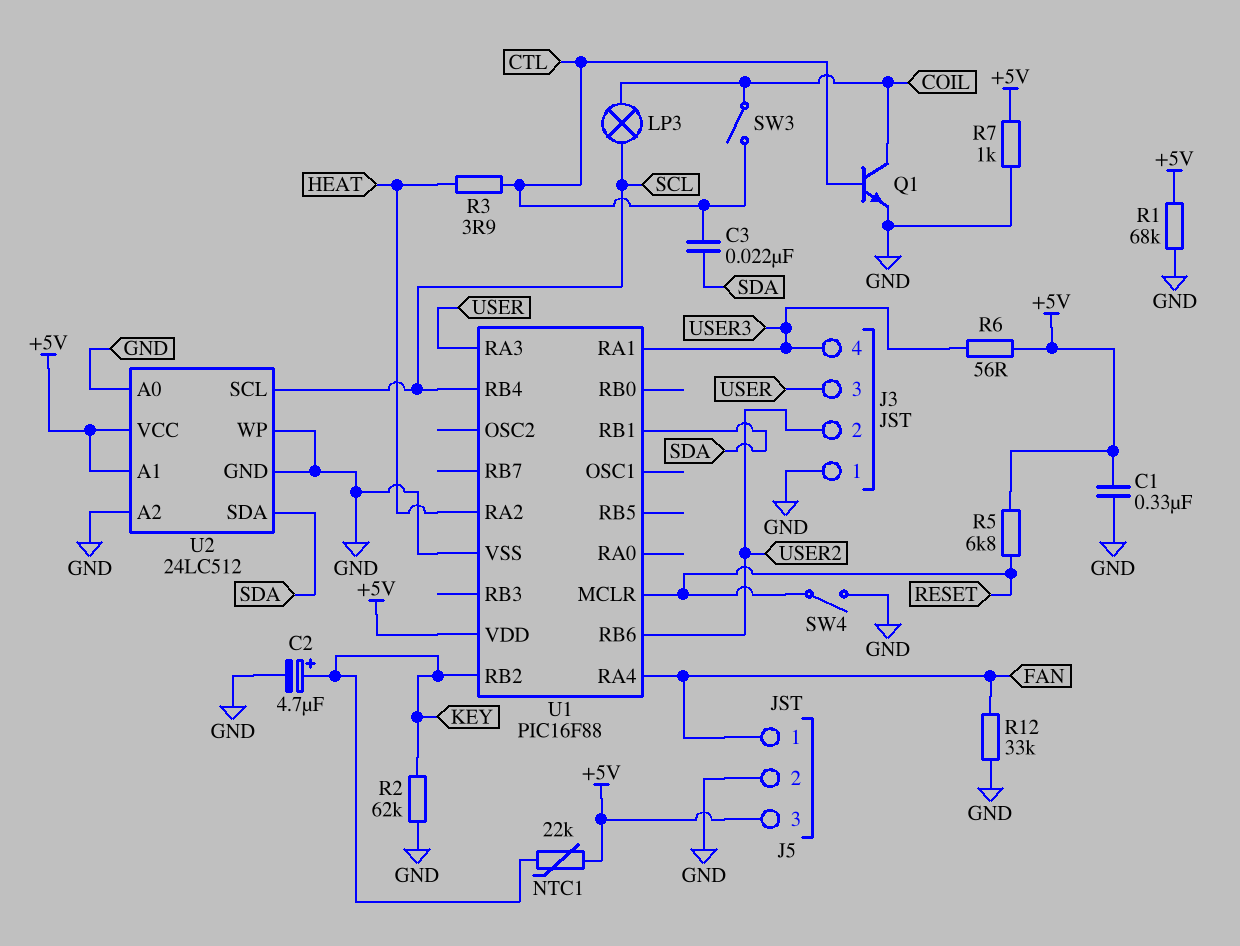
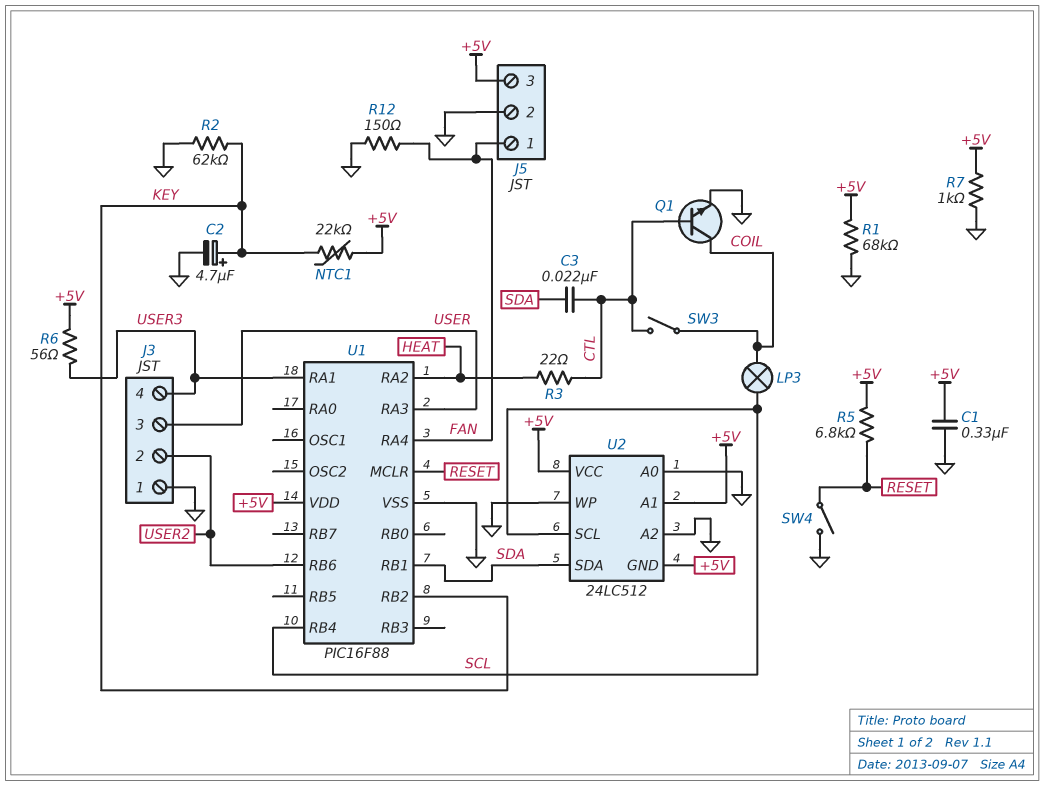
R3: 3.9 (CTL, HEAT) -> 22 (CTL, HEAT)
R12: 33k (FAN, GND) -> 150 (FAN, GND)
U2 pin GND: GND -> +5V

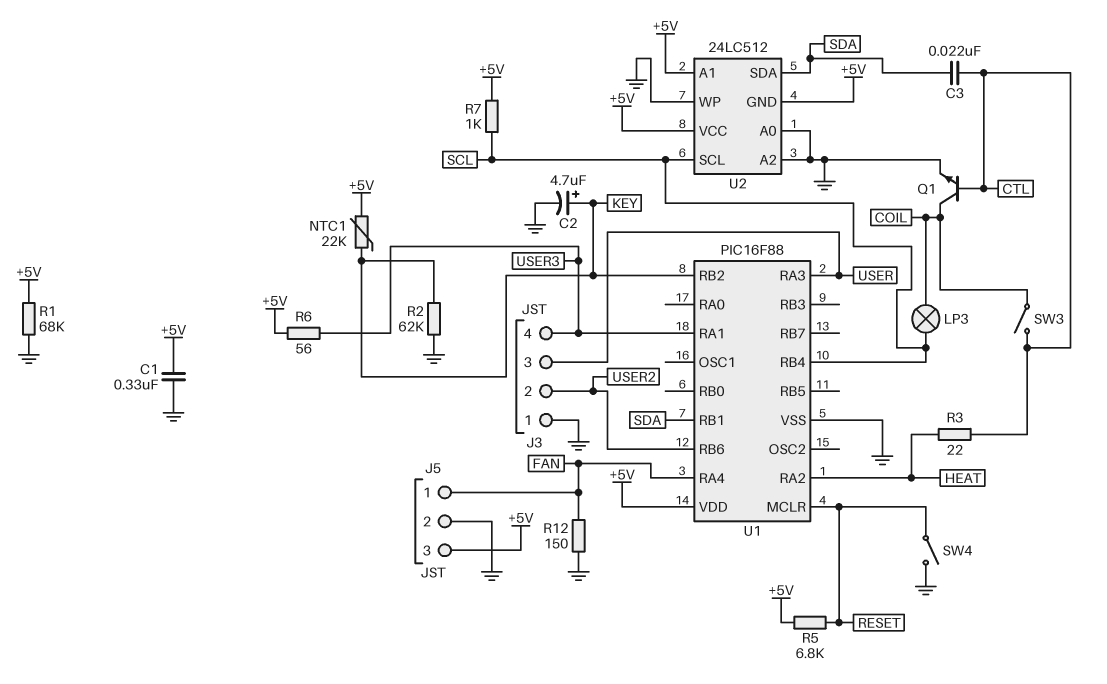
R7: 1k (+5V, GND) -> 1k (+5V, SCL)

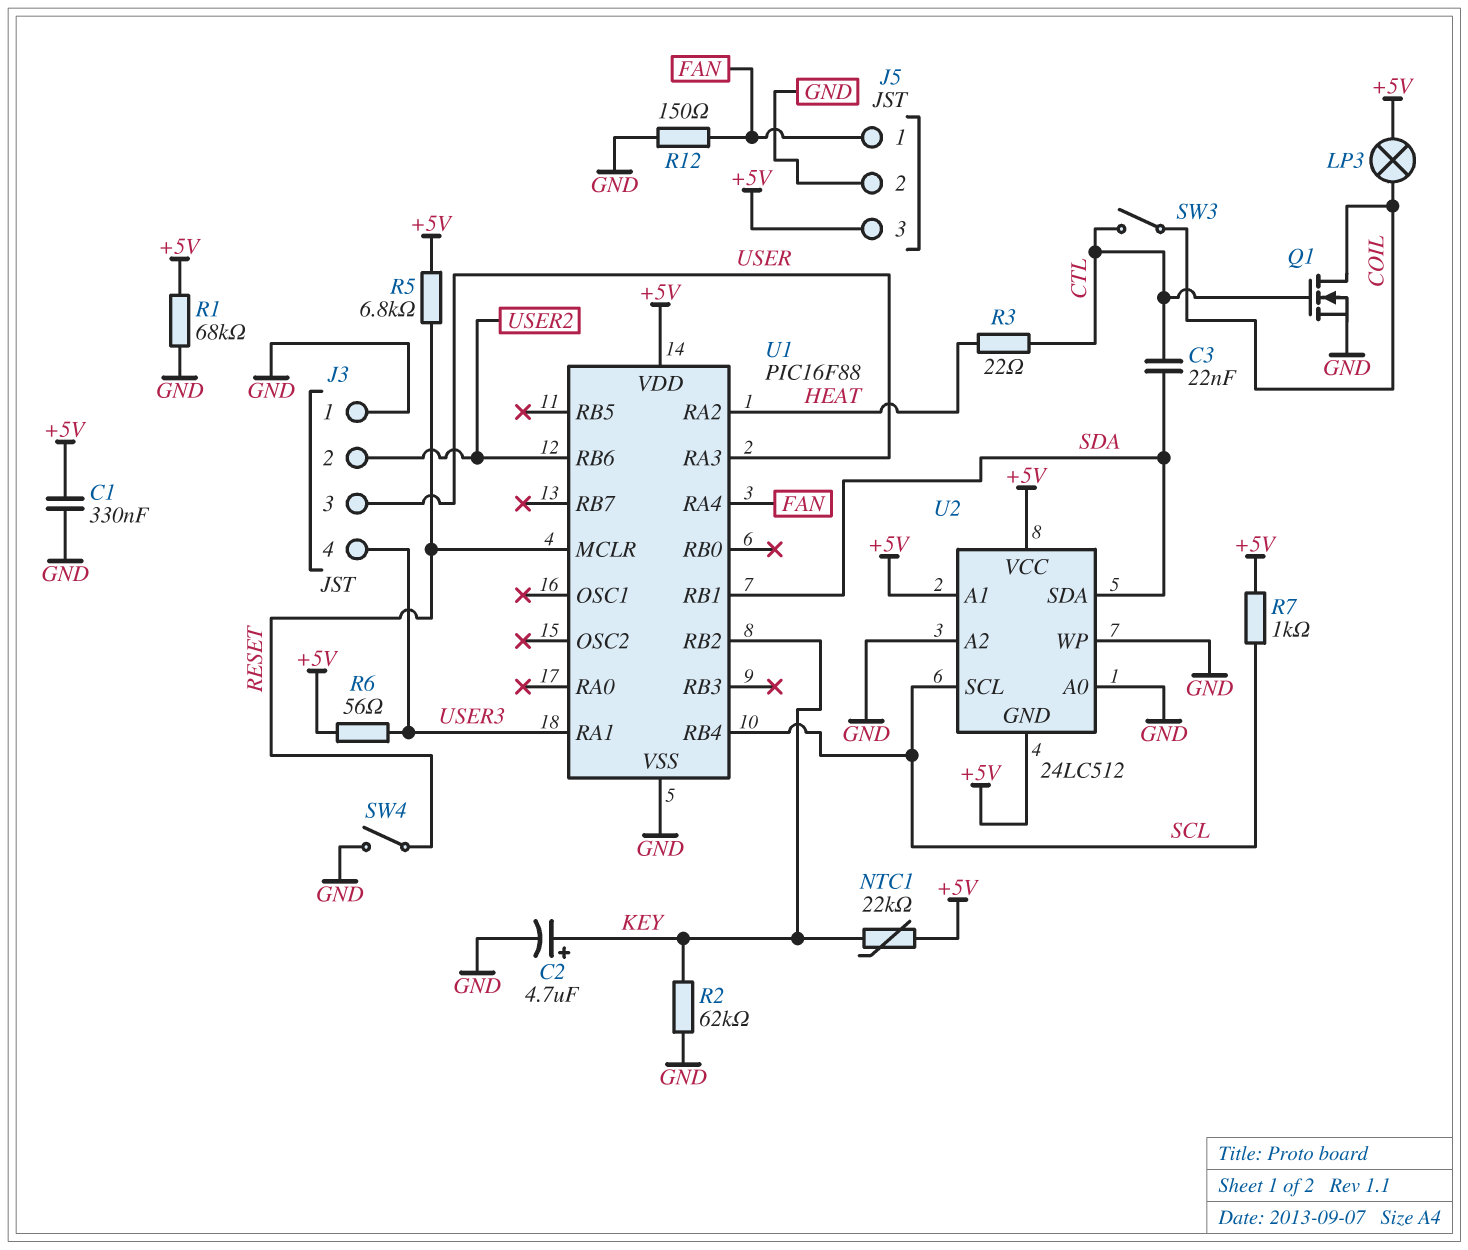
LP3: lamp (COIL, SCL) -> lamp (+5V, COIL)
Q1: NPN (B CTL, C COIL, E GND) -> NMOS (G CTL, D COIL, S GND)

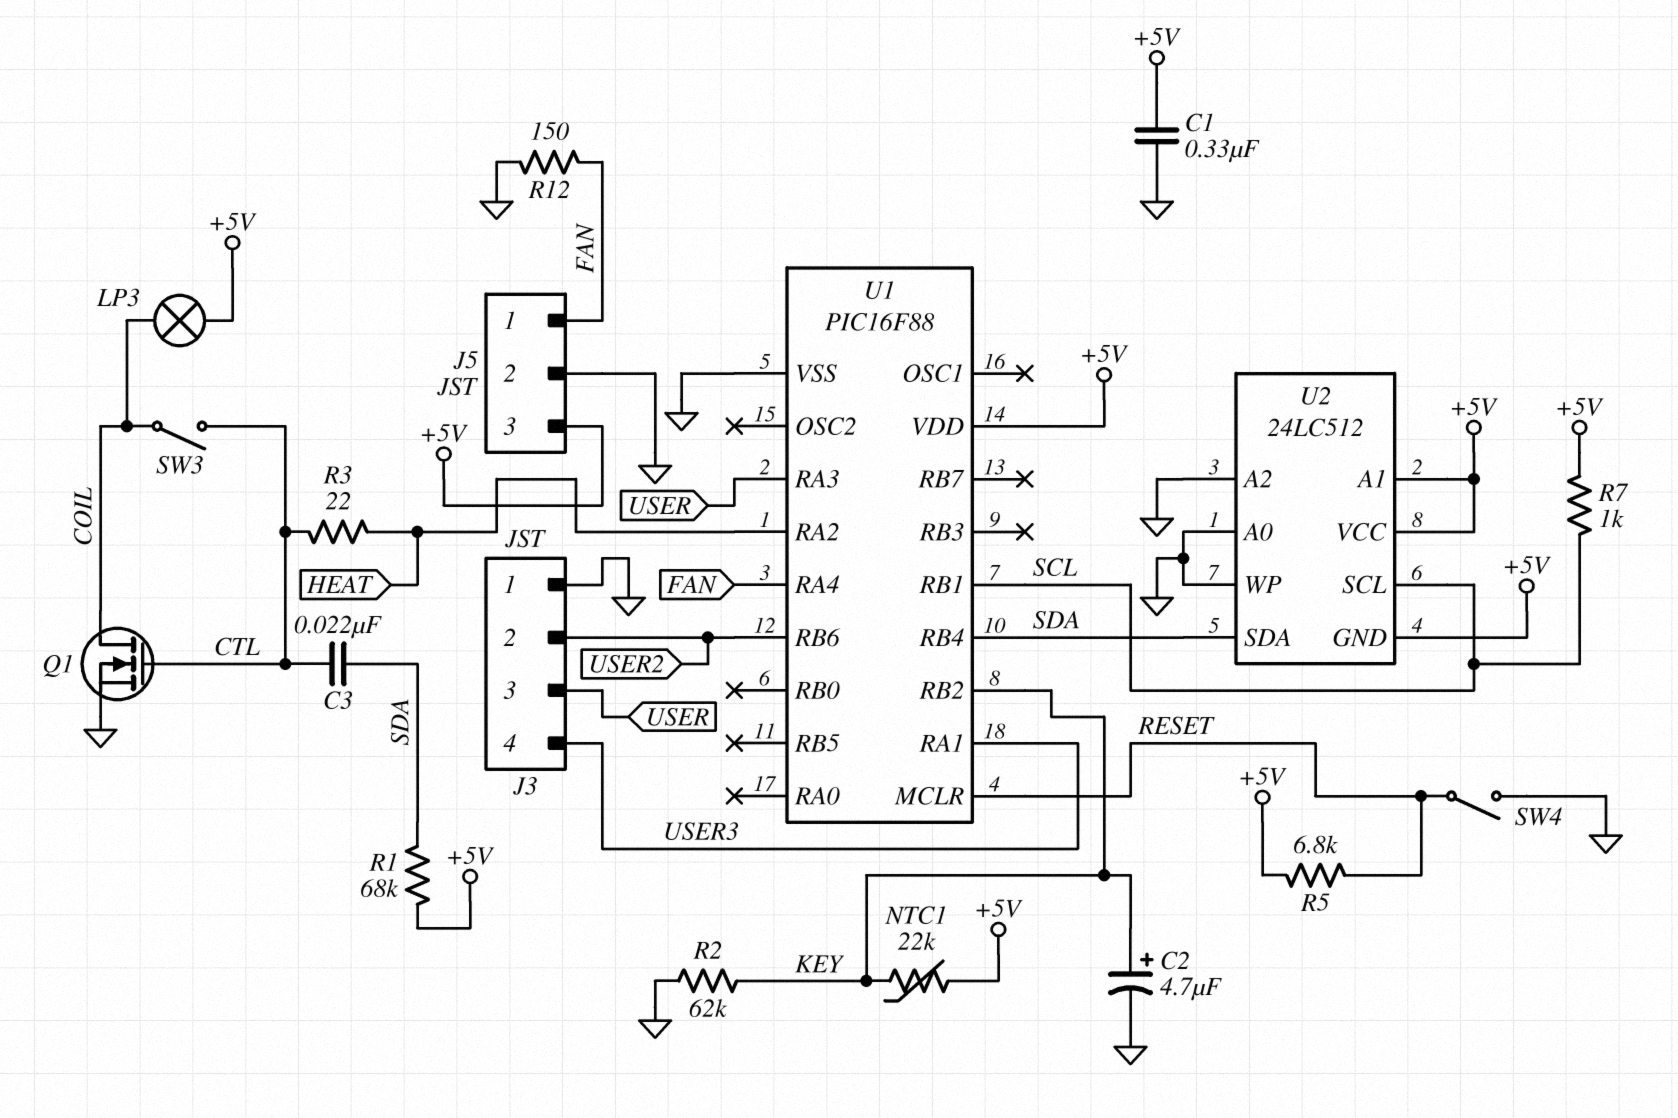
R1: 68k (+5V, GND) -> 68k (+5V, SDA)
R6: 56 (+5V, USER3) -> none
U1 pin RB1: SDA -> SCL
U1 pin RB4: SCL -> SDA

